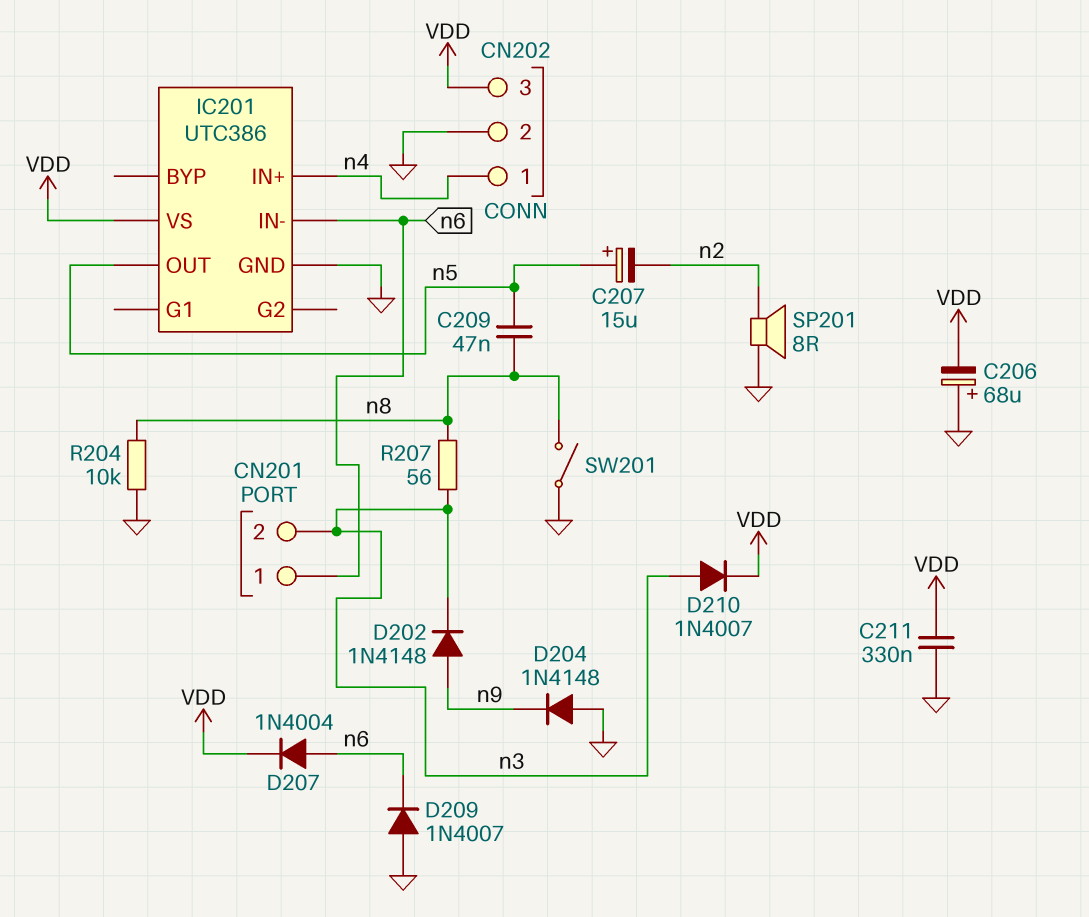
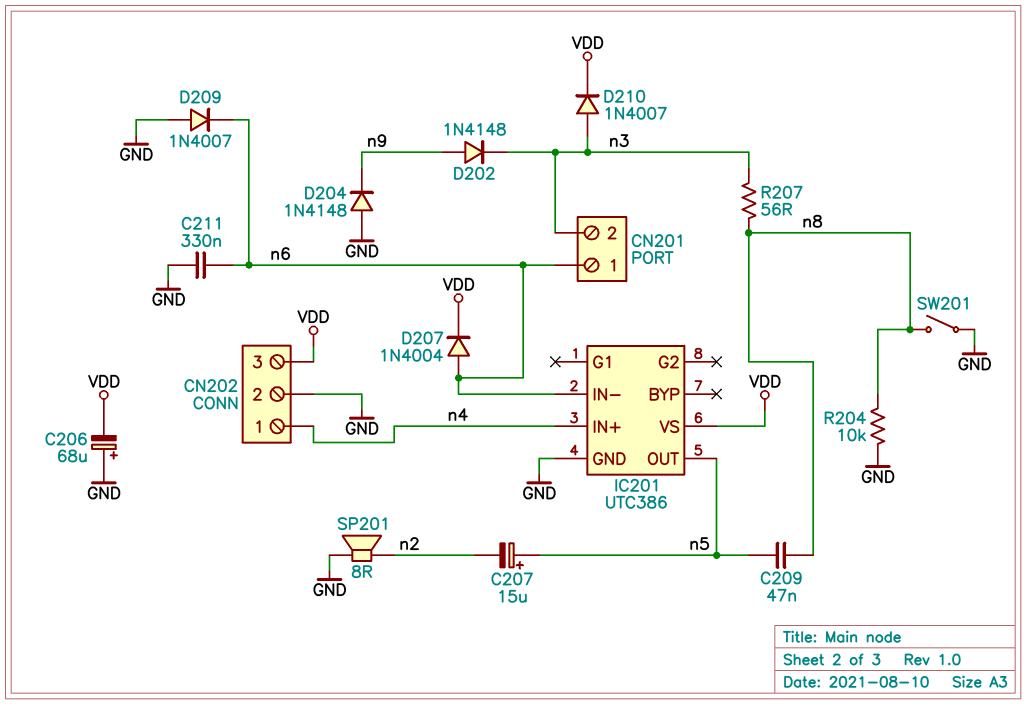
C211: 330nF (GND, VDD) -> 330nF (GND, n6)

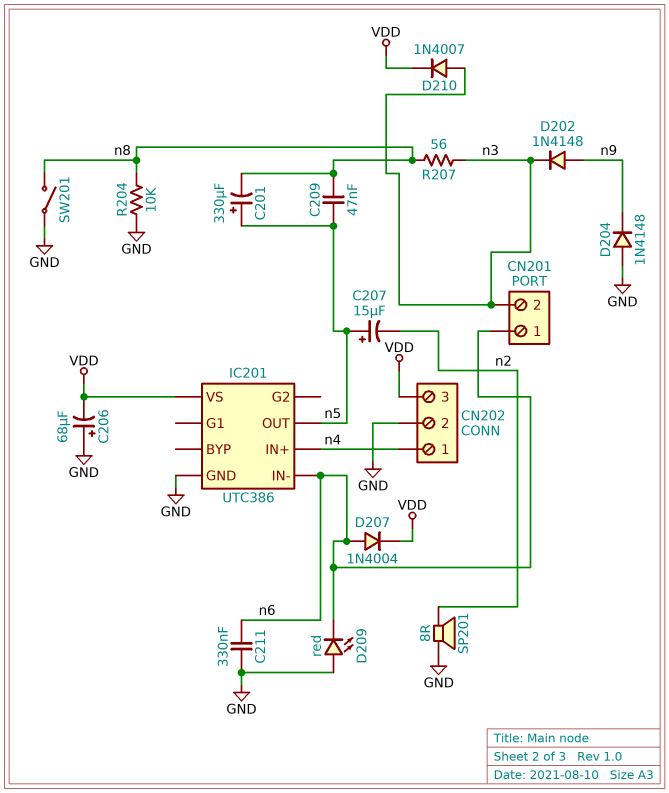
C201: none -> 330uF (plus n5, minus n8)
D209: diode 1N4007 (A GND, K n6) -> LED red (A GND, K n6)

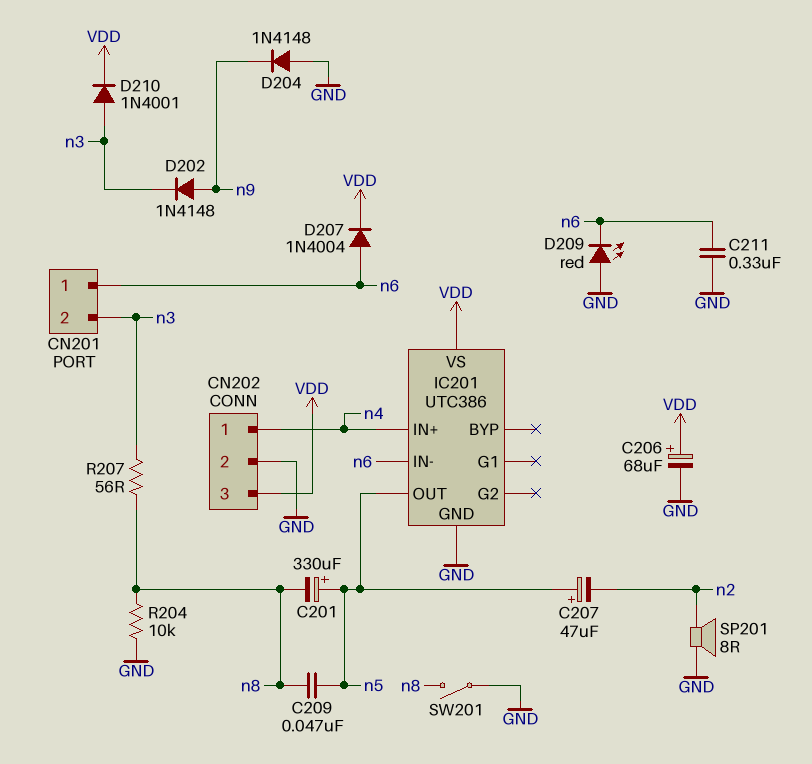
C206: 68uF (plus GND, minus VDD) -> 68uF (plus VDD, minus GND)
C207: 15uF (plus n5, minus n2) -> 47uF (plus n5, minus n2)
D210: diode 1N4007 (A n3, K VDD) -> diode 1N4001 (A n3, K VDD)

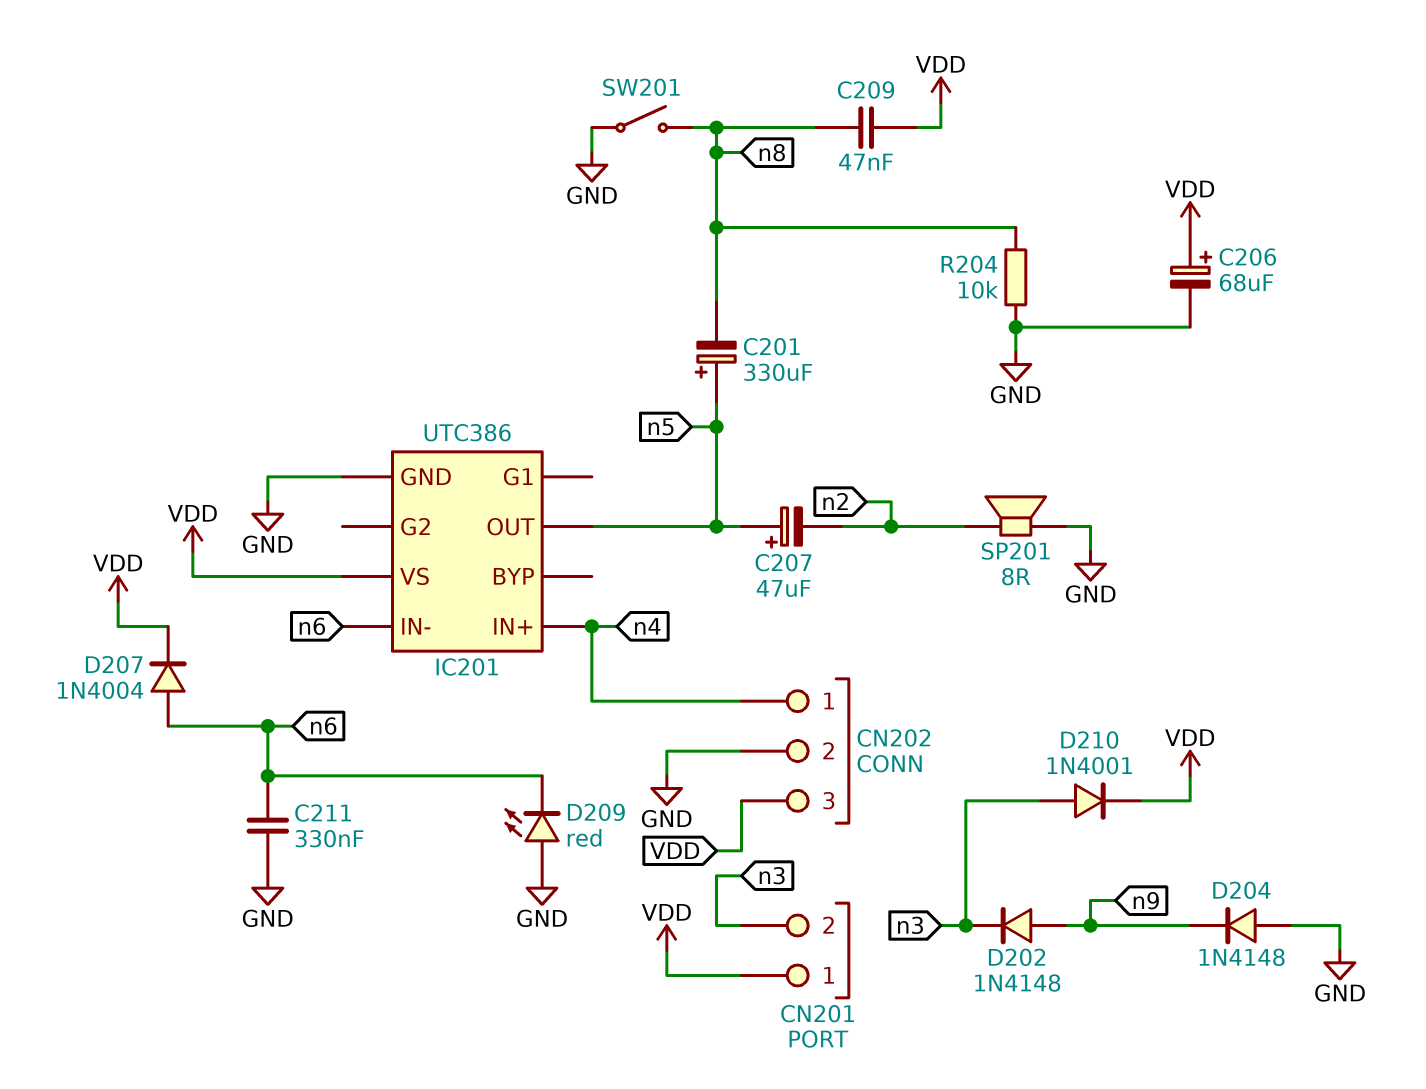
C209: 47nF (n5, n8) -> 47nF (VDD, n8)
CN201 pin 1: n6 -> VDD
R207: 56 (n3, n8) -> none

